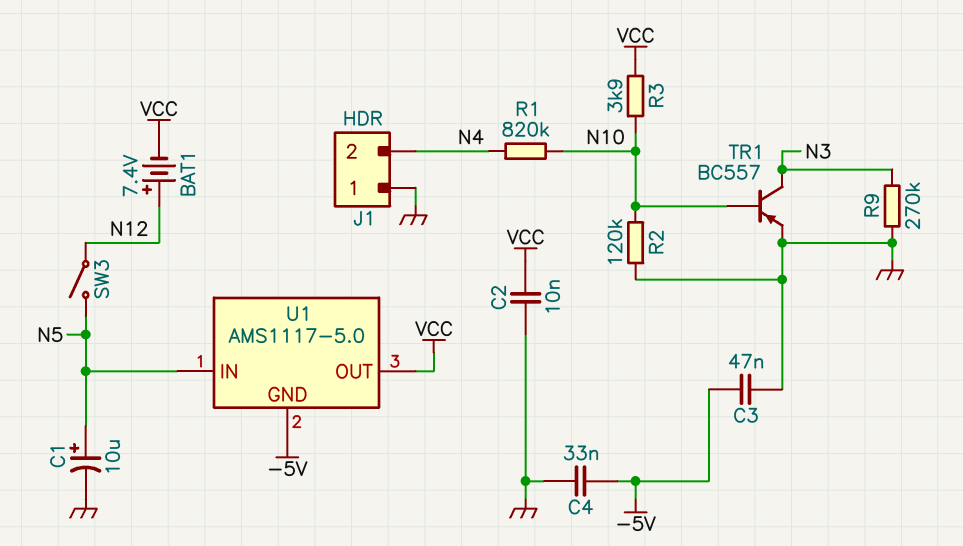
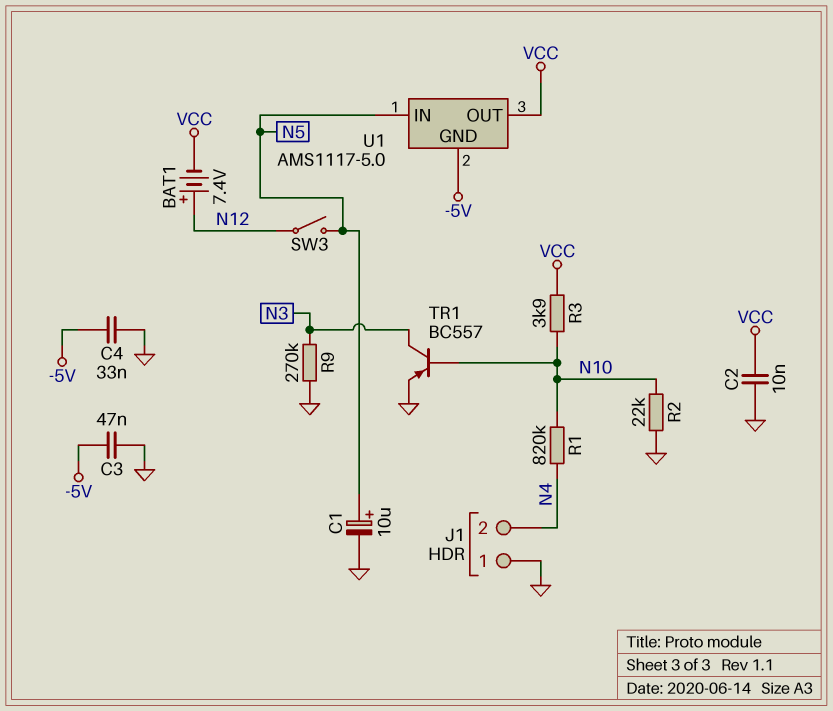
R2: 120k (GND, N10) -> 22k (GND, N10)

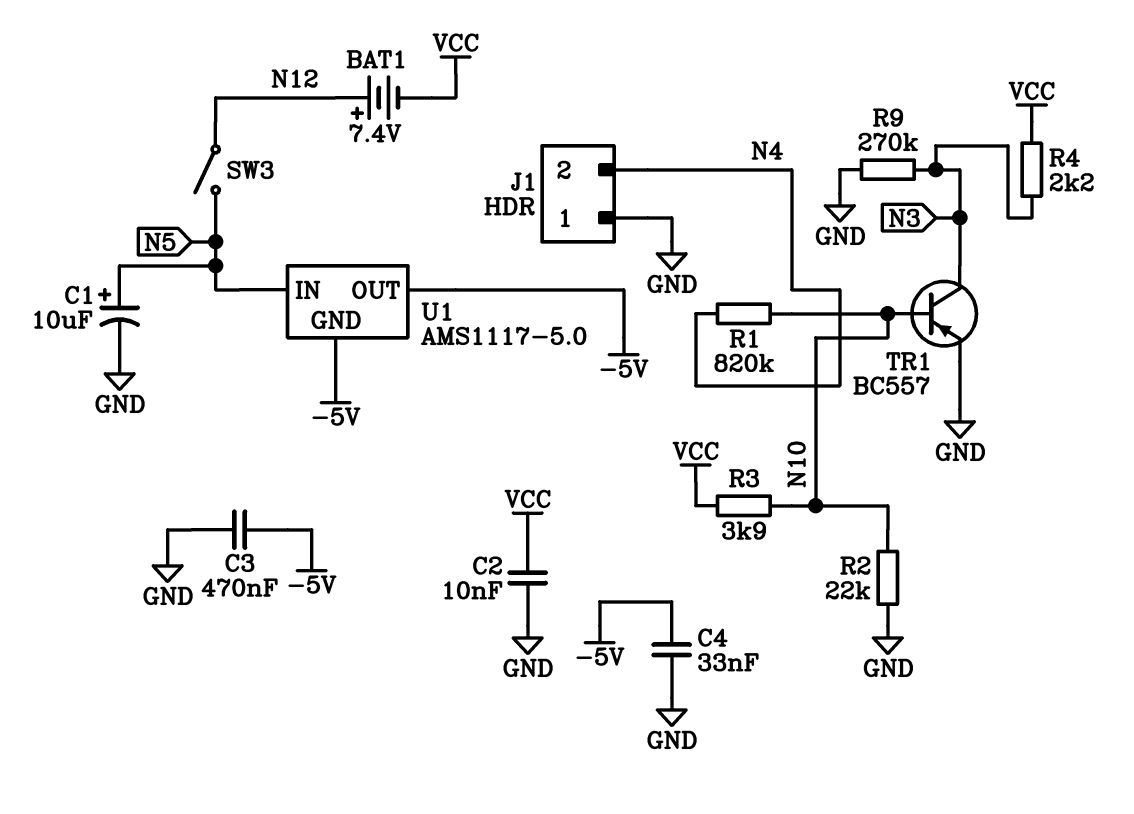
C3: 47nF (-5V, GND) -> 470nF (-5V, GND)
R4: none -> 2.2k (N3, VCC)
U1 pin OUT: VCC -> -5V

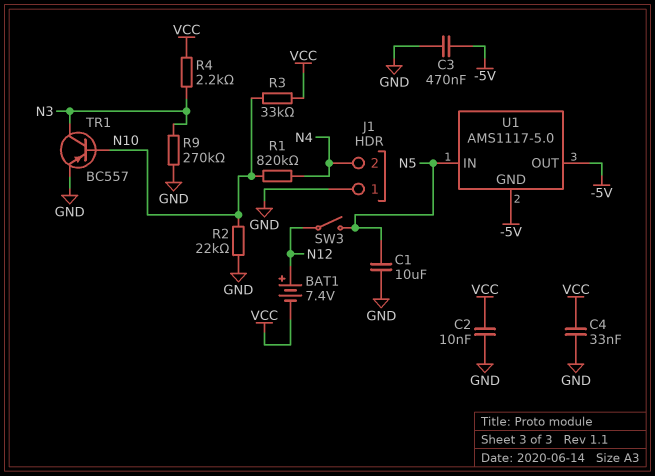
C1: 10uF (plus N5, minus GND) -> 10uF (GND, N5)
C4: 33nF (-5V, GND) -> 33nF (GND, VCC)
R3: 3.9k (N10, VCC) -> 33k (N10, VCC)

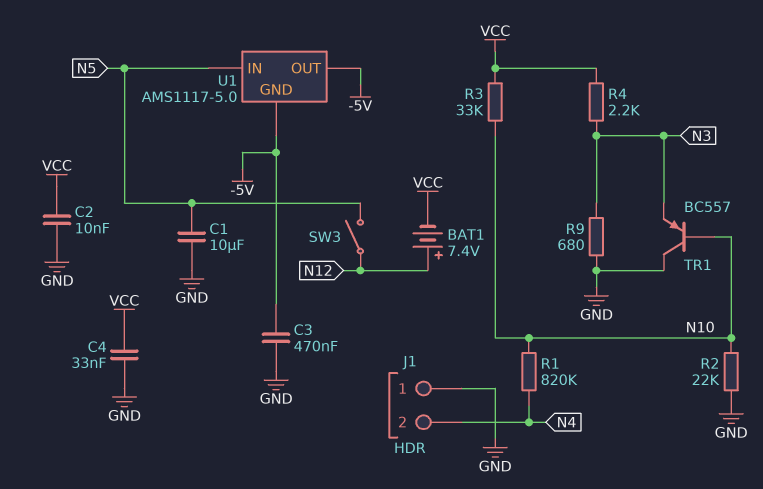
R9: 270k (GND, N3) -> 680 (GND, N3)
TR1: PNP BC557 (B N10, C N3, E GND) -> PNP BC557 (B N10, C GND, E N3)

